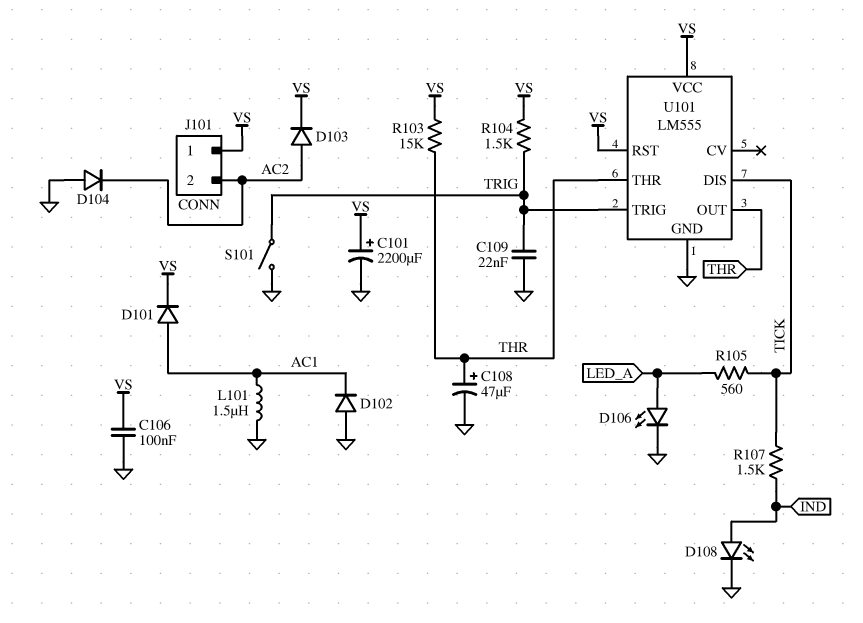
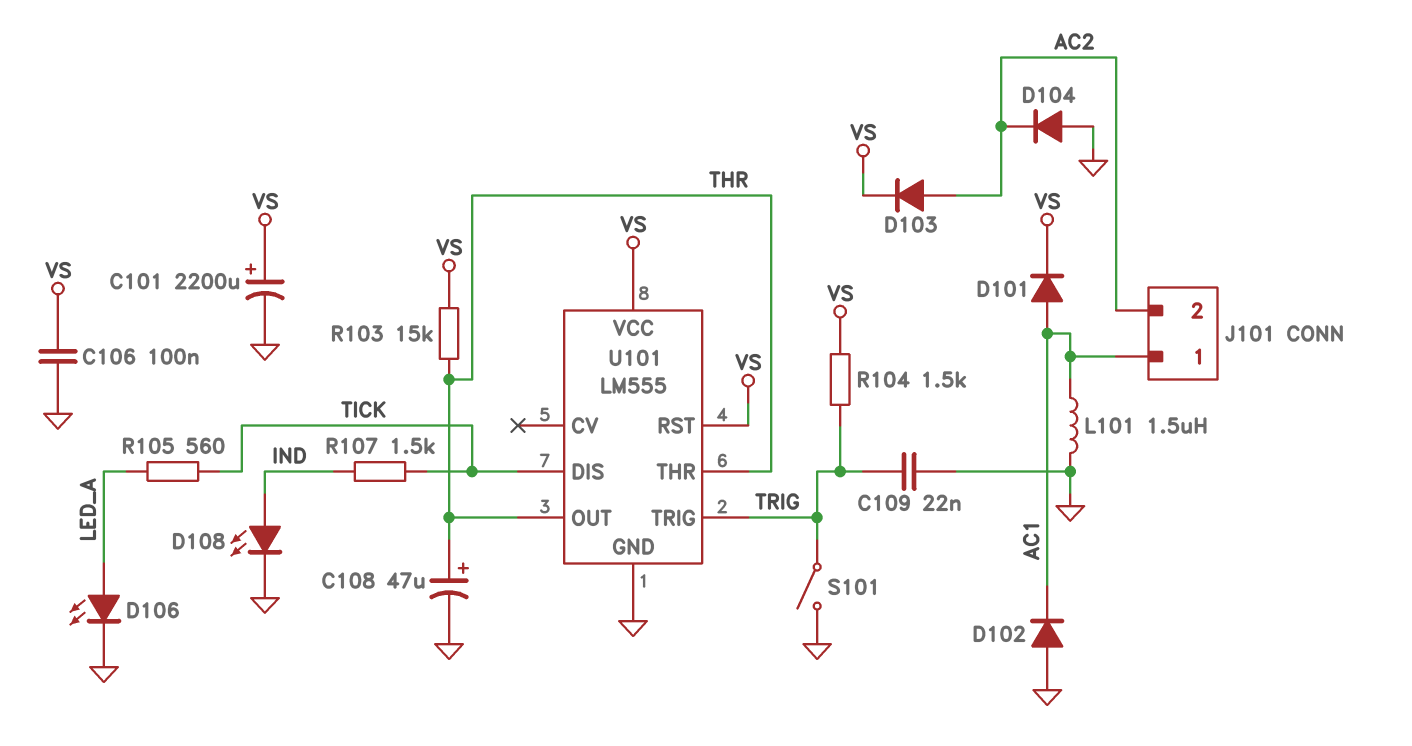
J101 pin 1: VS -> AC1

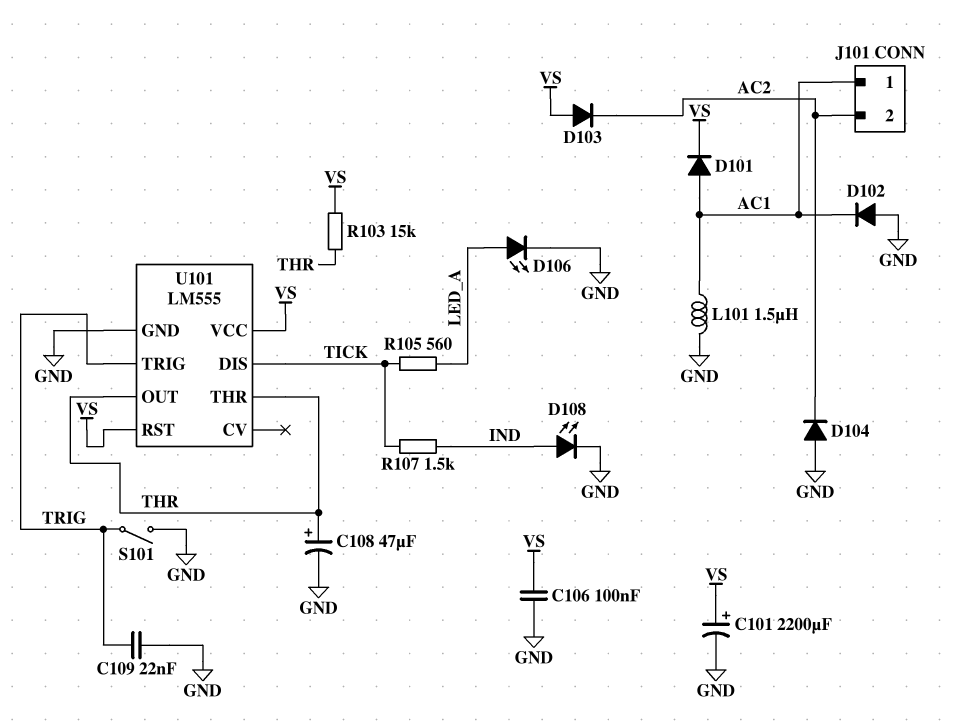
D103: diode (A AC2, K VS) -> diode (A VS, K AC2)
R104: 1.5k (TRIG, VS) -> none

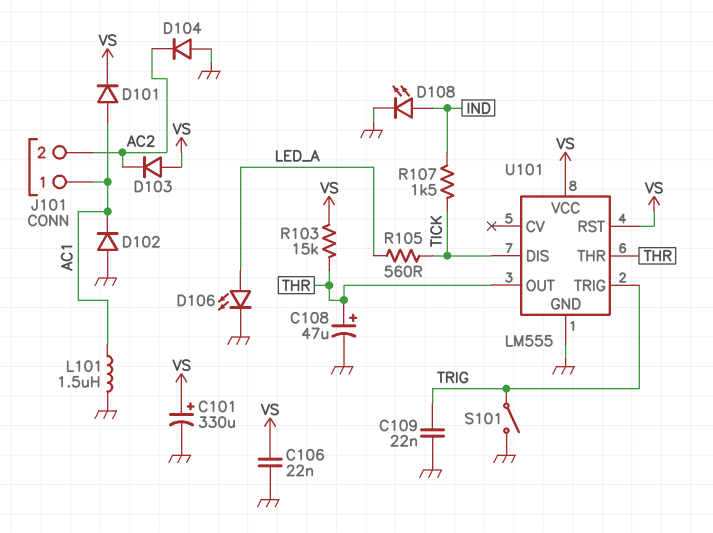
C101: 2200uF (plus VS, minus GND) -> 330uF (plus VS, minus GND)
C106: 100nF (GND, VS) -> 22nF (GND, VS)

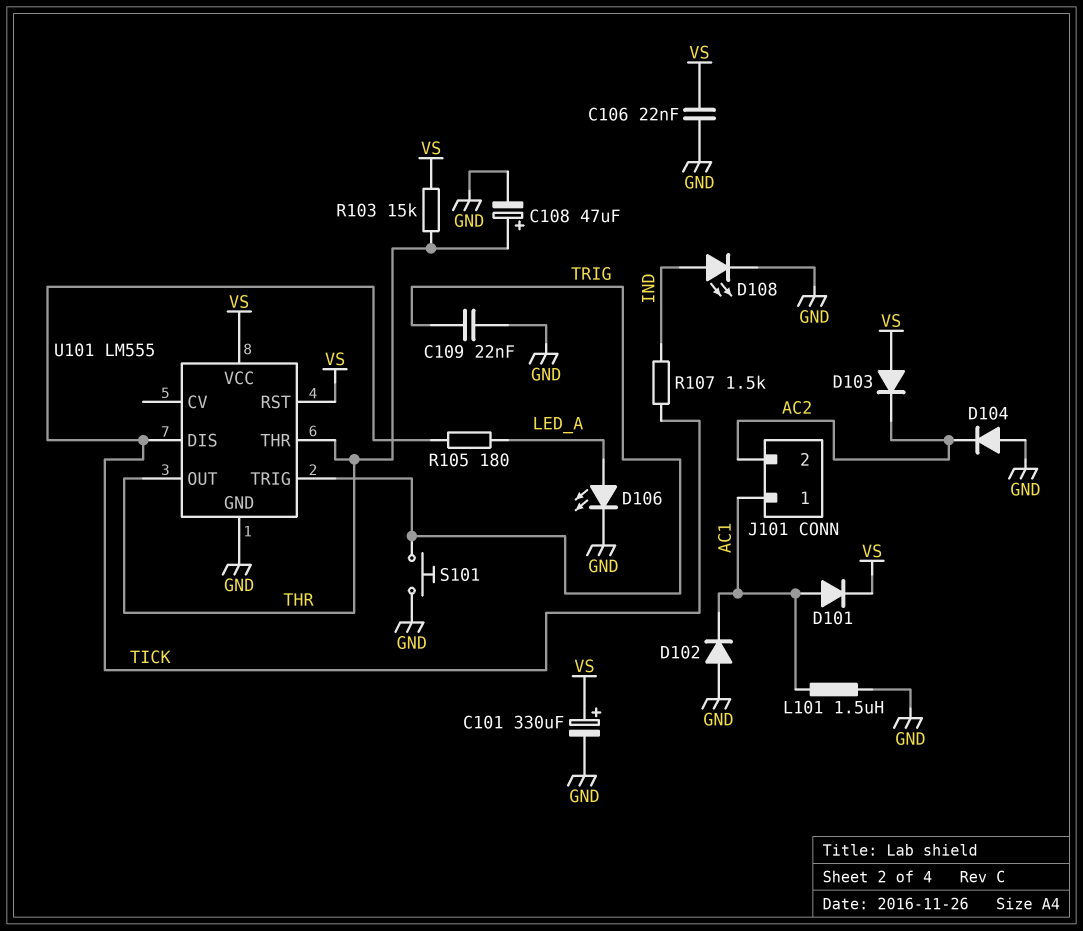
R105: 560 (LED_A, TICK) -> 180 (LED_A, TICK)
S101: switch (GND, TRIG) -> button (GND, TRIG)

